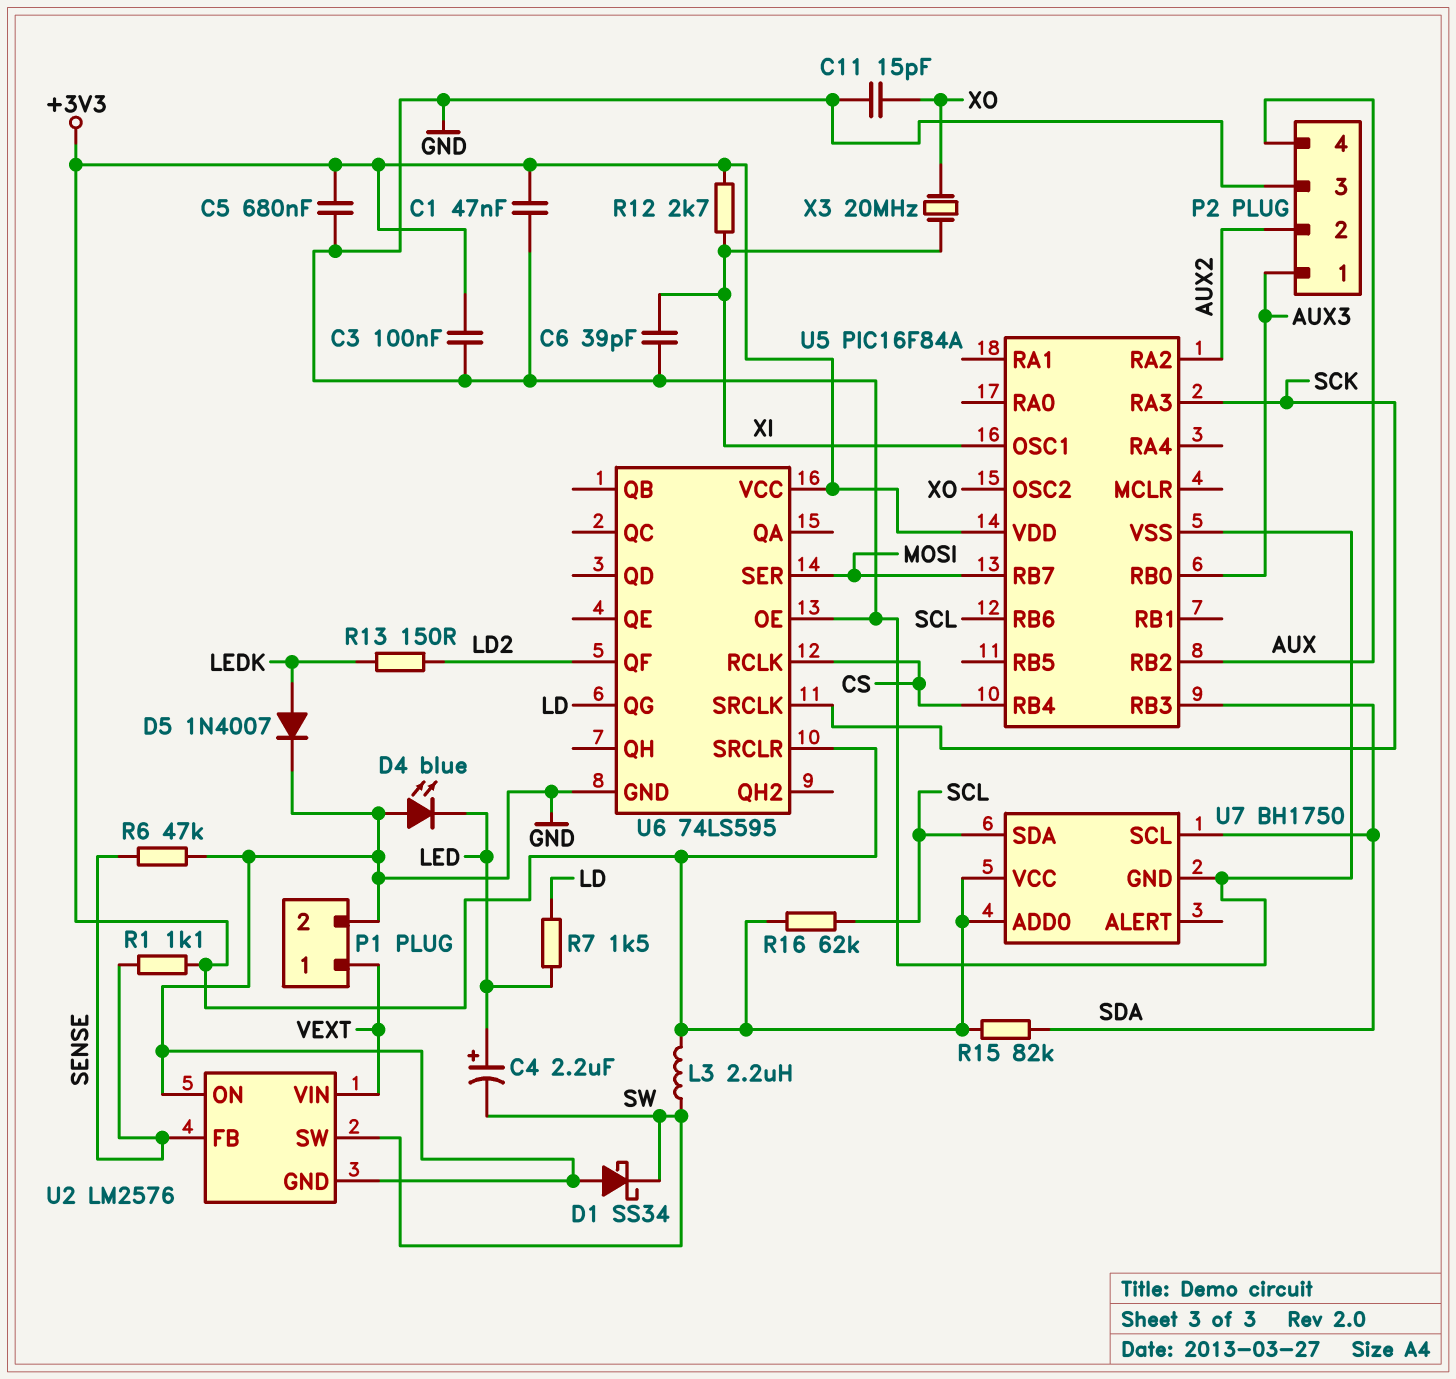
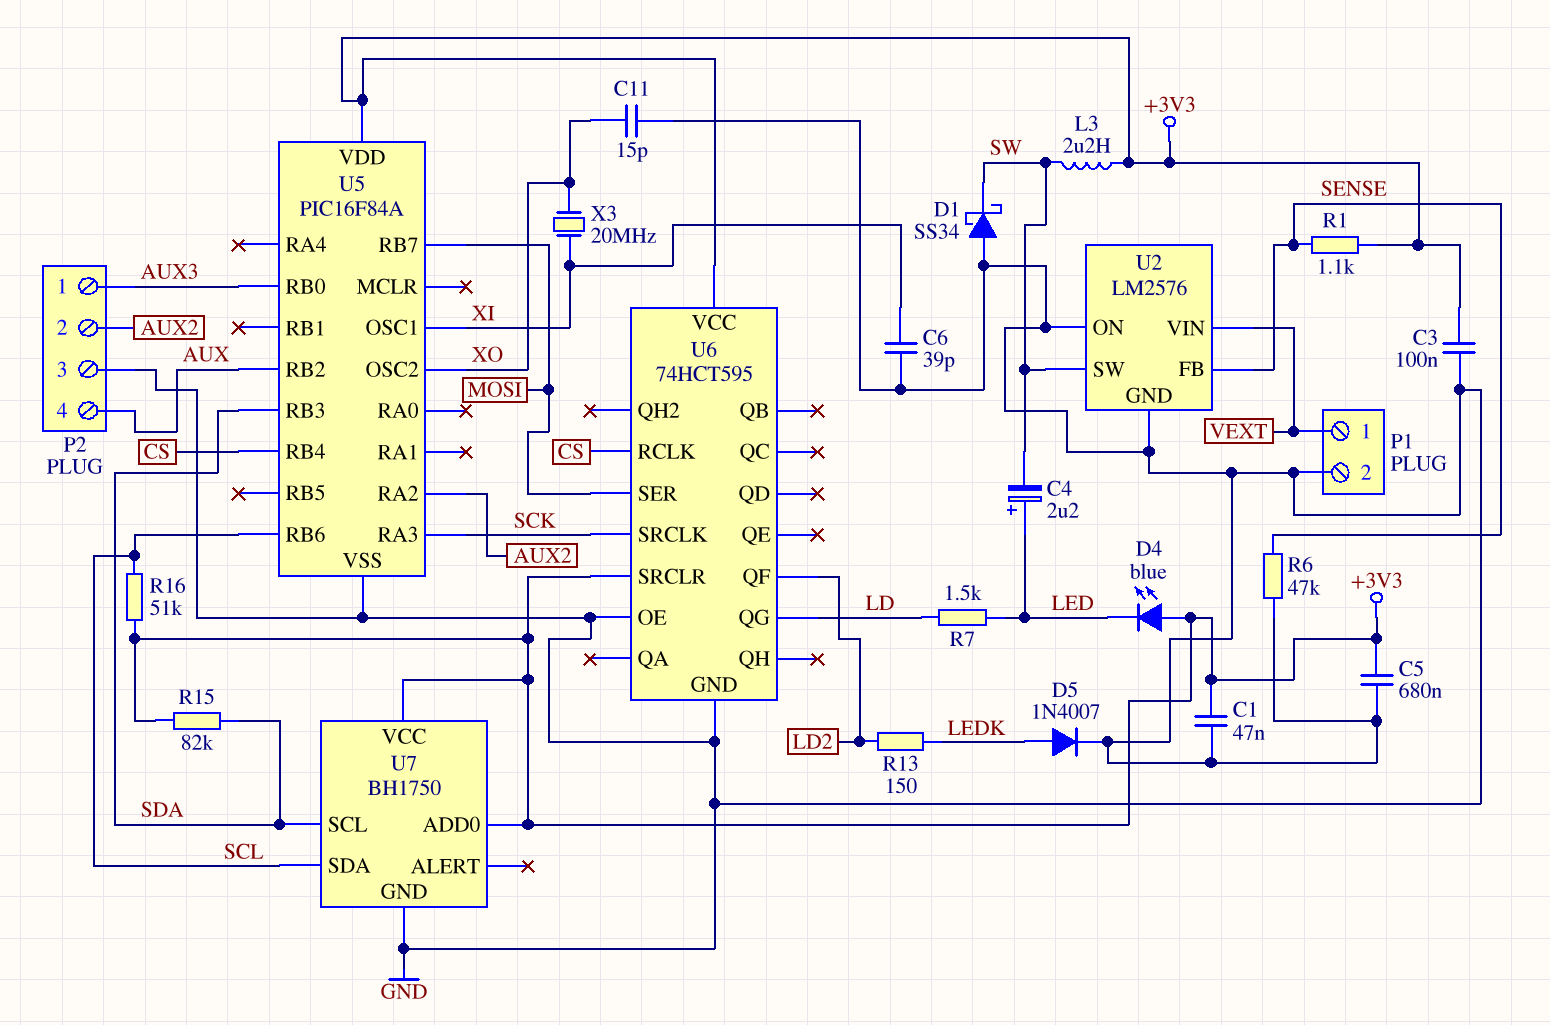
D4: LED blue (A GND, K LED) -> LED blue (A +3V3, K LED)
R12: 2.7k (+3V3, XI) -> none
R16: 62k (+3V3, SCL) -> 51k (+3V3, SCL)
U6: 74LS595 -> 74HCT595

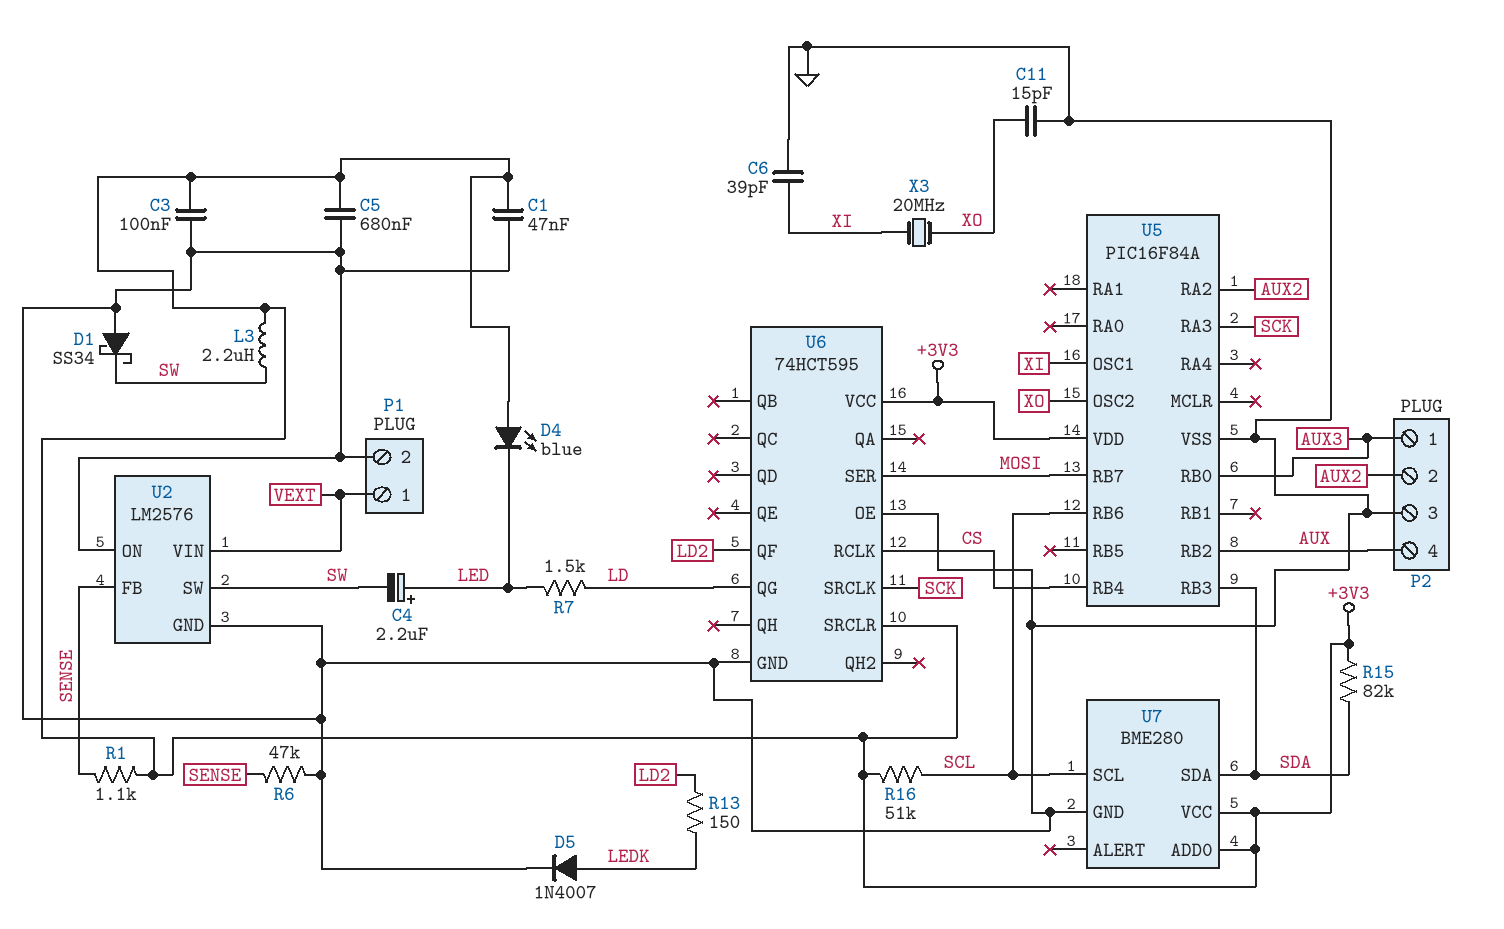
U7: BH1750 -> BME280
U7 pin SCL: SDA -> SCL
U7 pin SDA: SCL -> SDA

